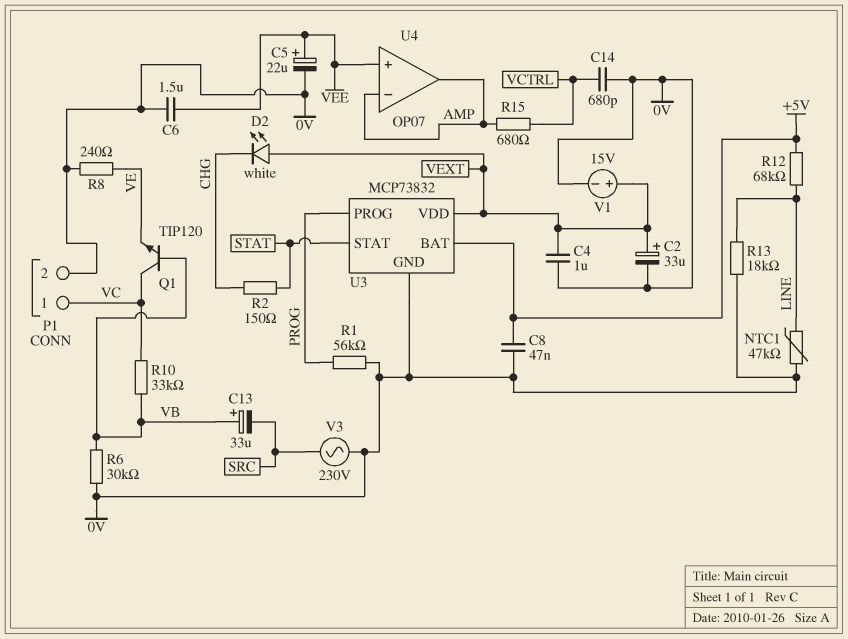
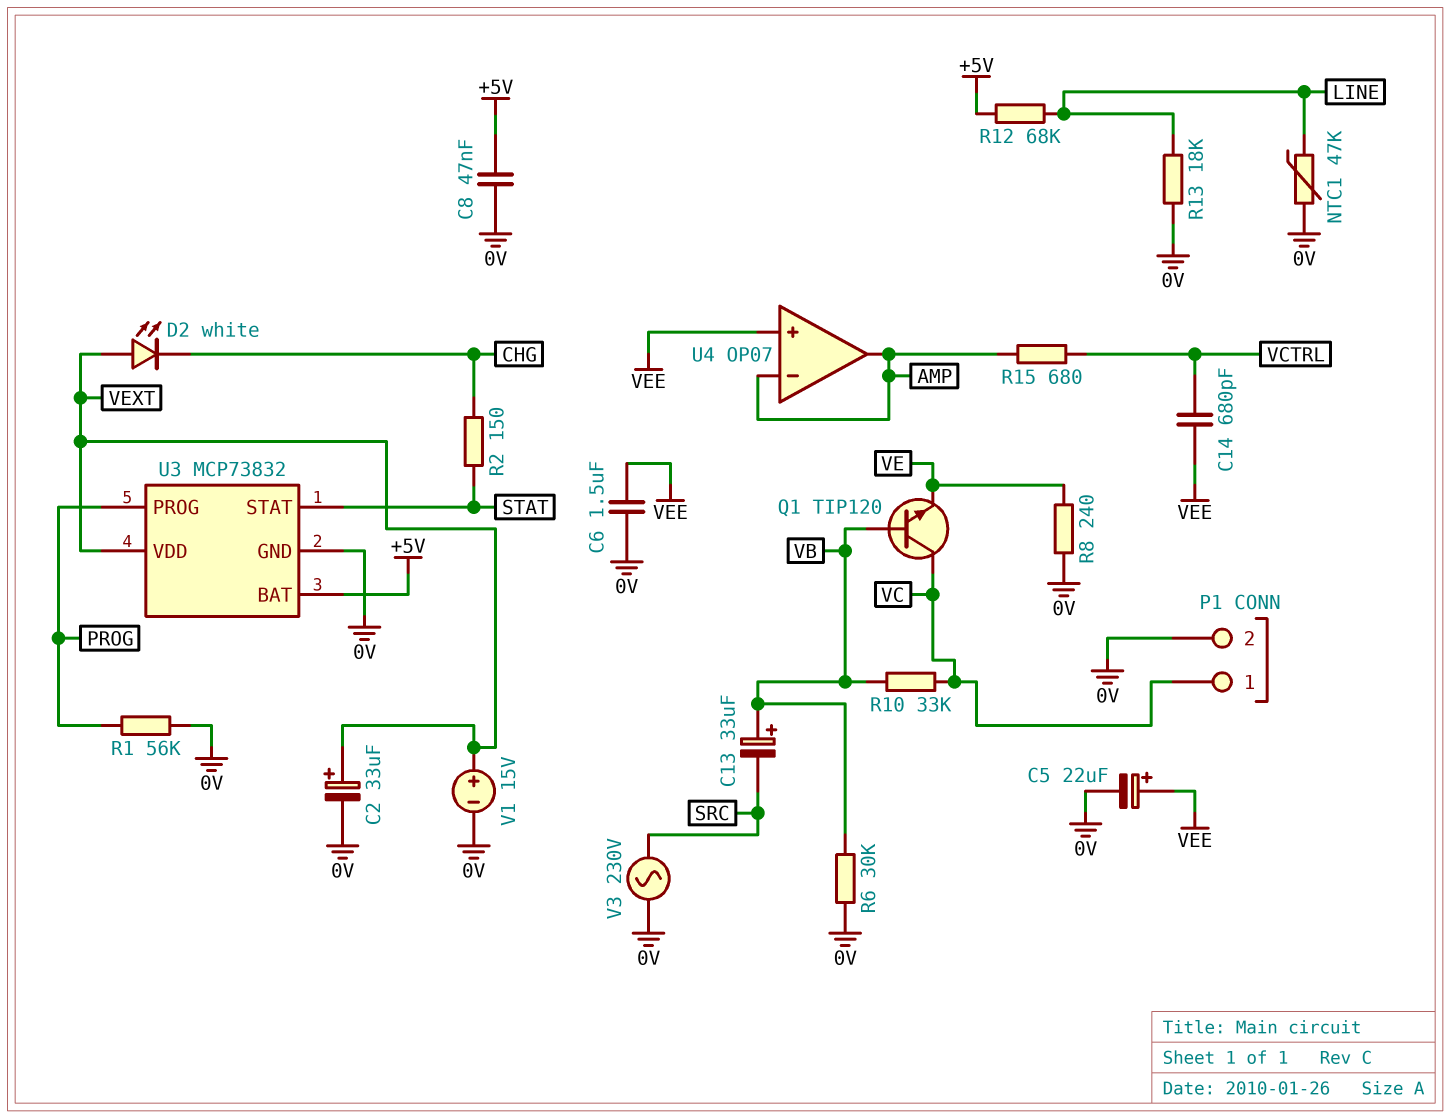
C4: 1uF (0V, VEXT) -> none
C14: 680pF (0V, VCTRL) -> 680pF (VCTRL, VEE)

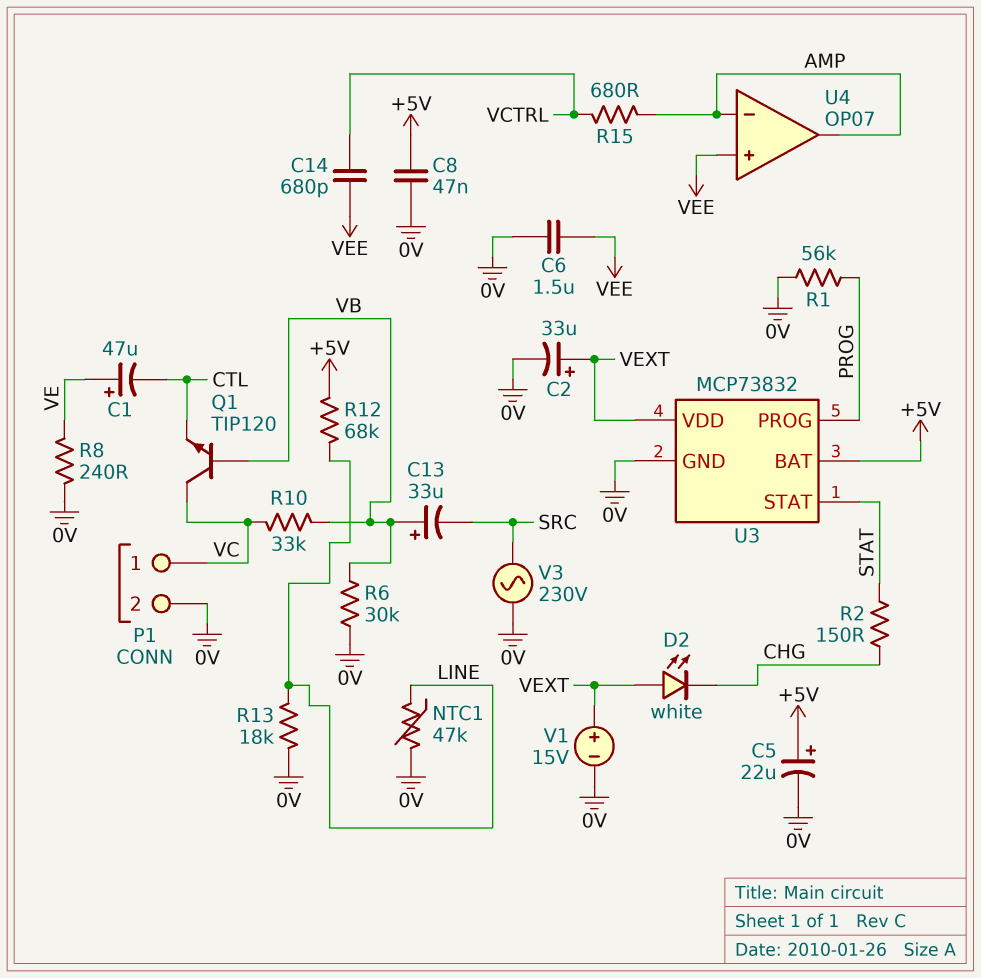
C1: none -> 47uF (plus VE, minus CTL)
C5: 22uF (plus VEE, minus 0V) -> 22uF (plus +5V, minus 0V)
Q1: NPN TIP120 (B VB, C VC, E VE) -> NPN TIP120 (B VB, C VC, E CTL)

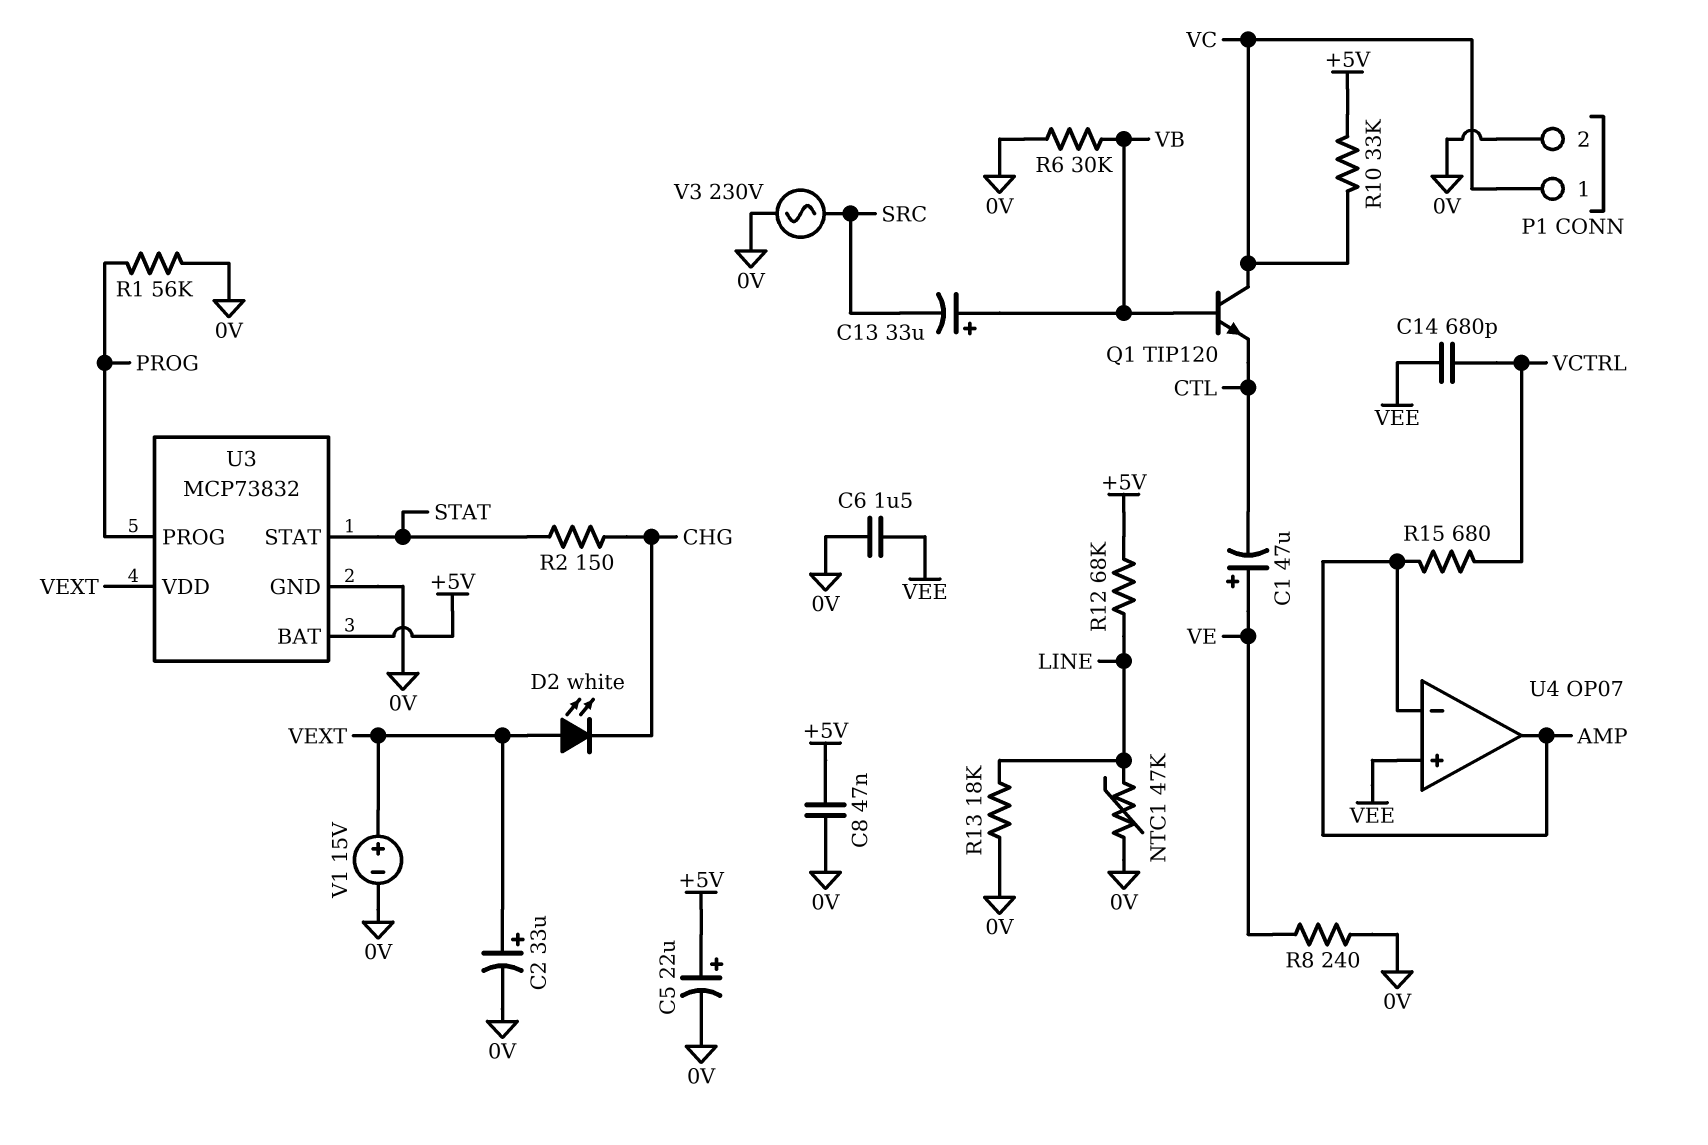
R10: 33k (VB, VC) -> 33k (+5V, VC)

